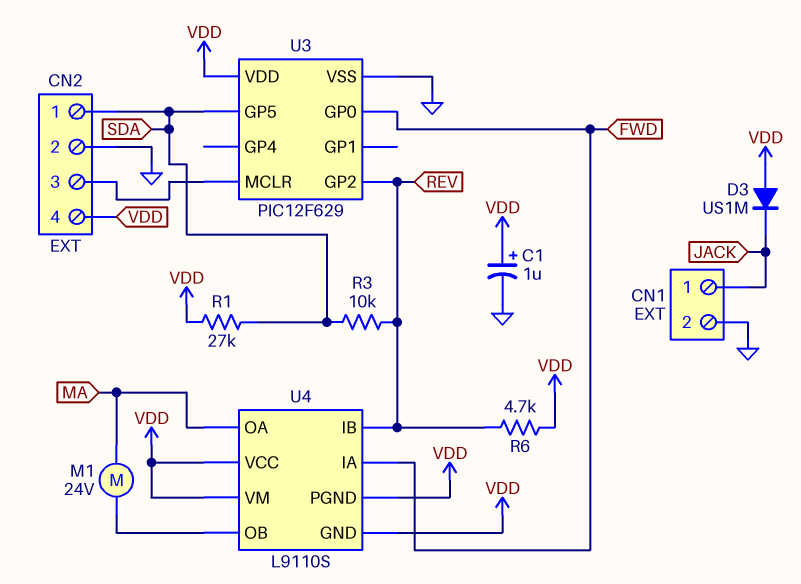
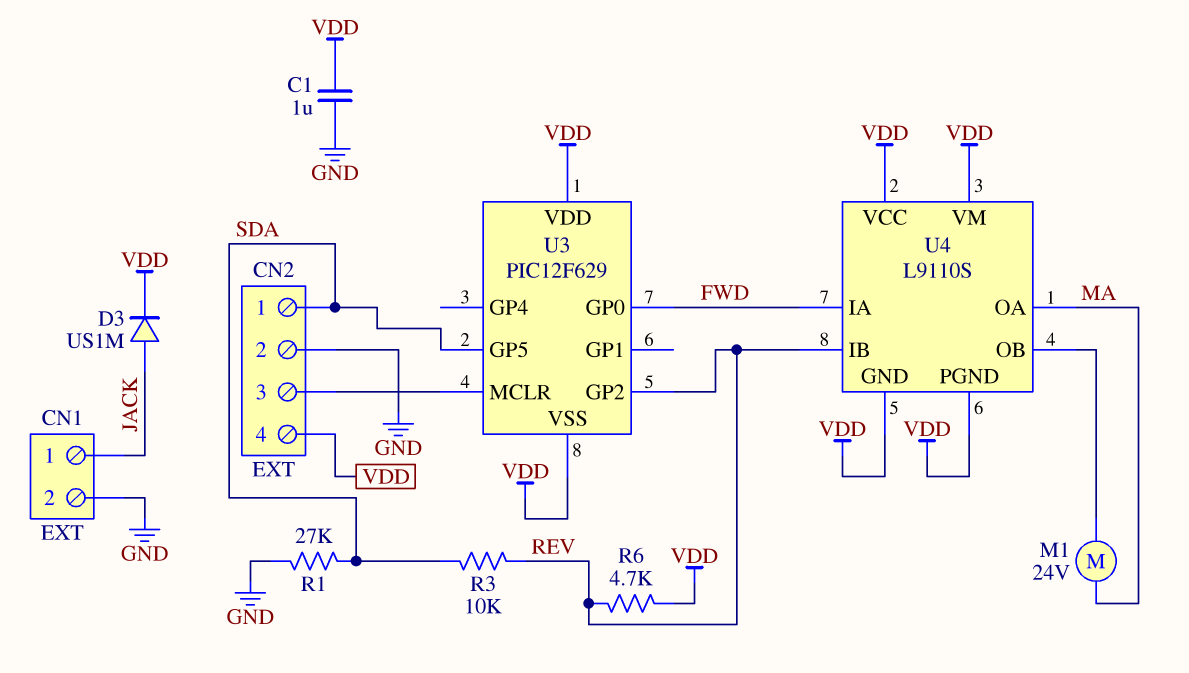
C1: 1uF (plus VDD, minus GND) -> 1uF (GND, VDD)
D3: diode US1M (A VDD, K JACK) -> diode US1M (A JACK, K VDD)
R1: 27k (SDA, VDD) -> 27k (GND, SDA)
U3 pin VSS: GND -> VDD

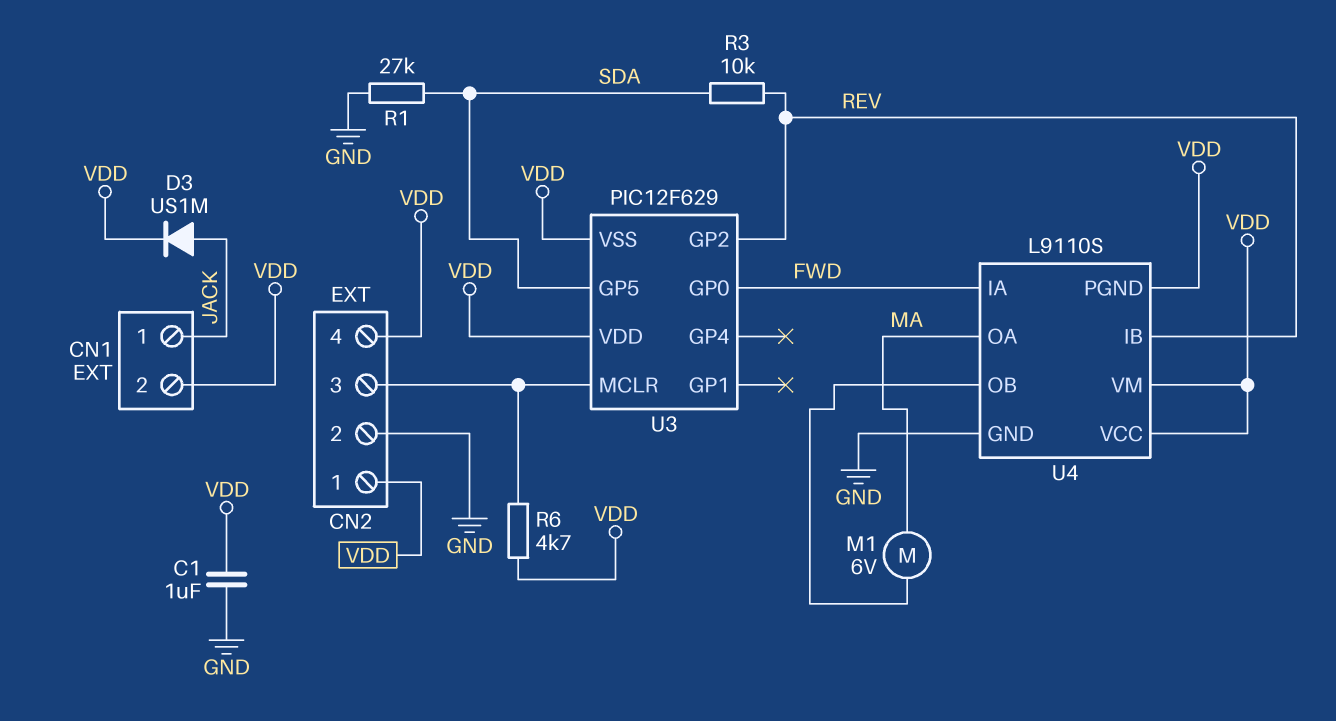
CN1 pin 2: GND -> VDD
CN2 pin 1: SDA -> VDD
M1: motor 24V (MA, U4/OB) -> motor 6V (MA, U4/OB)
R6: 4.7k (REV, VDD) -> 4.7k (CN2/3, VDD)
U4 pin GND: VDD -> GND

